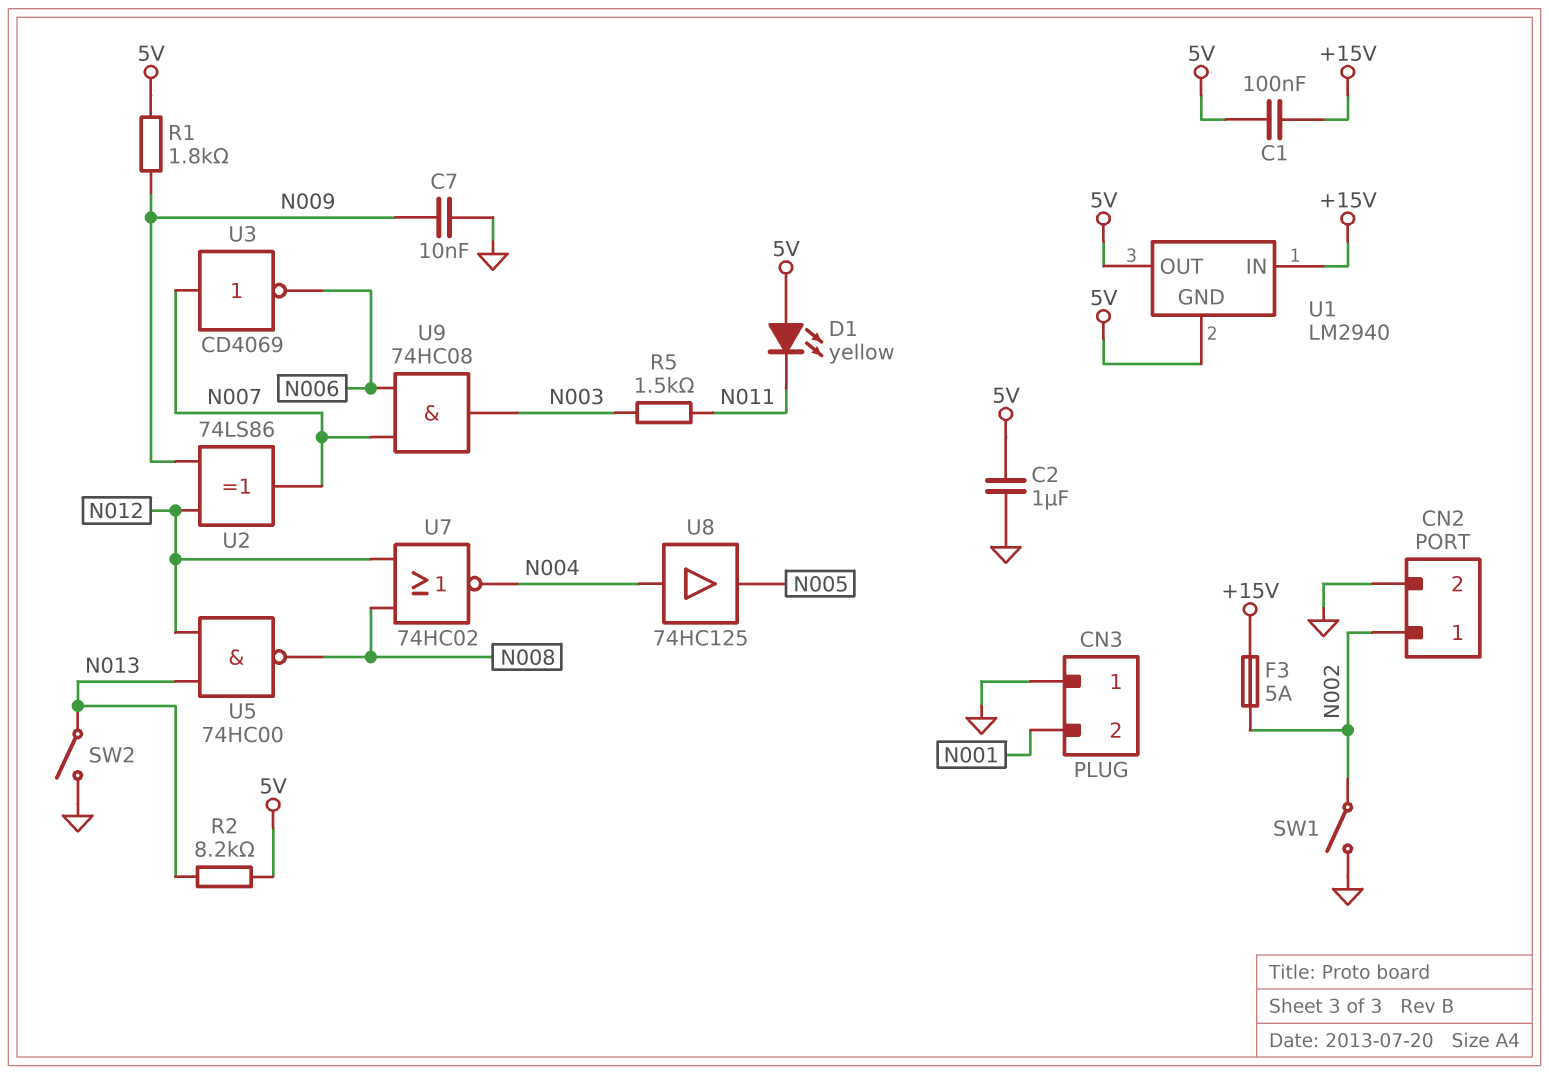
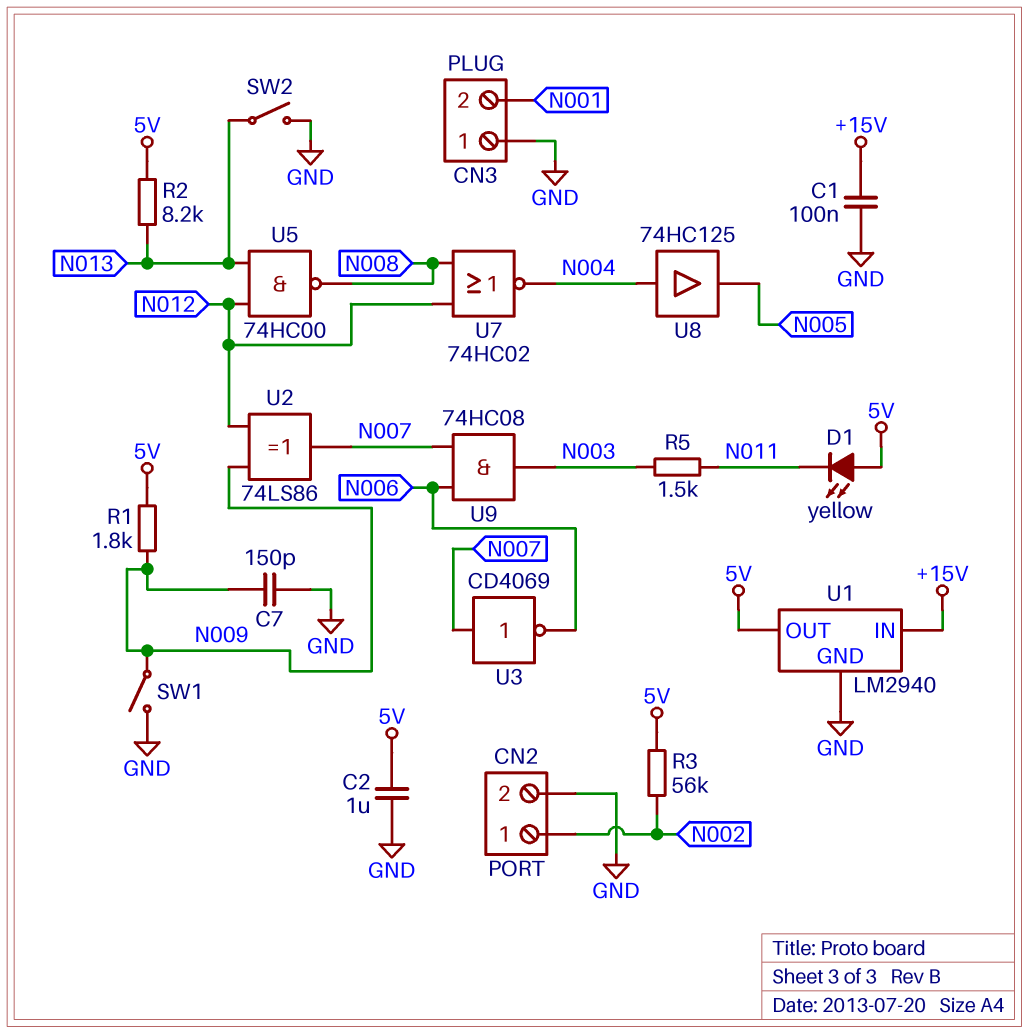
C1: 100nF (+15V, 5V) -> 100nF (+15V, GND)
C7: 10nF (GND, N009) -> 150pF (GND, N009)
F3: 5A (+15V, N002) -> none
R3: none -> 56k (5V, N002)
SW1: switch (GND, N002) -> switch (GND, N009)
U1 pin GND: 5V -> GND

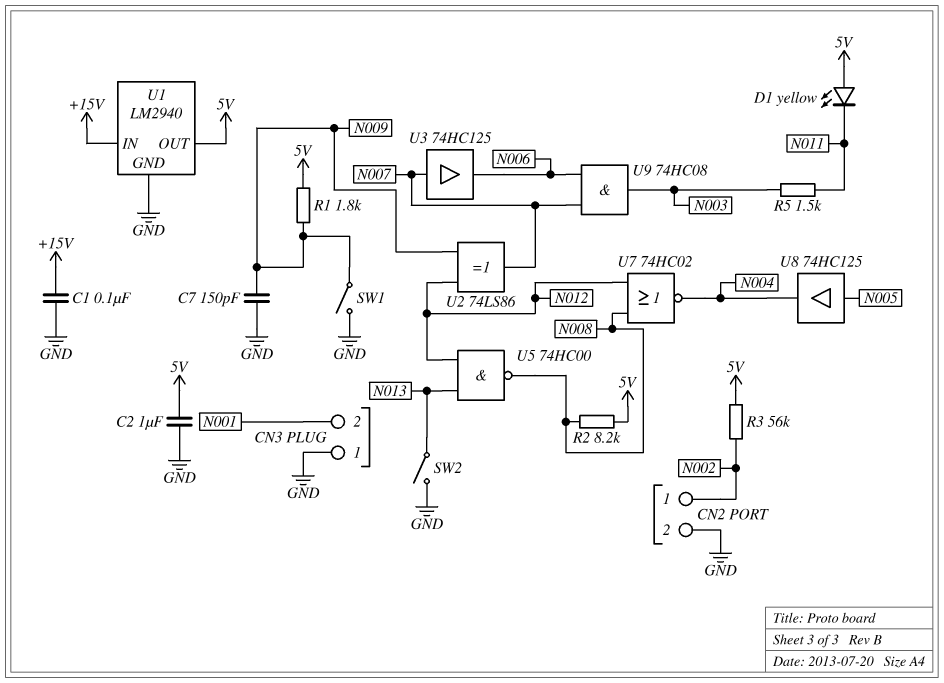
R2: 8.2k (5V, N013) -> 8.2k (5V, N008)
U3: NOT CD4069 (in N007, out N006) -> buffer 74HC125 (in N007, out N006)
U8: buffer 74HC125 (in N004, out N005) -> buffer 74HC125 (in N005, out N004)

